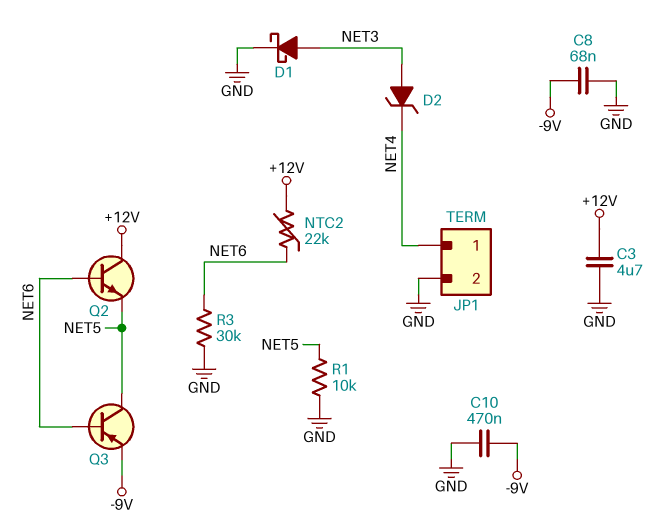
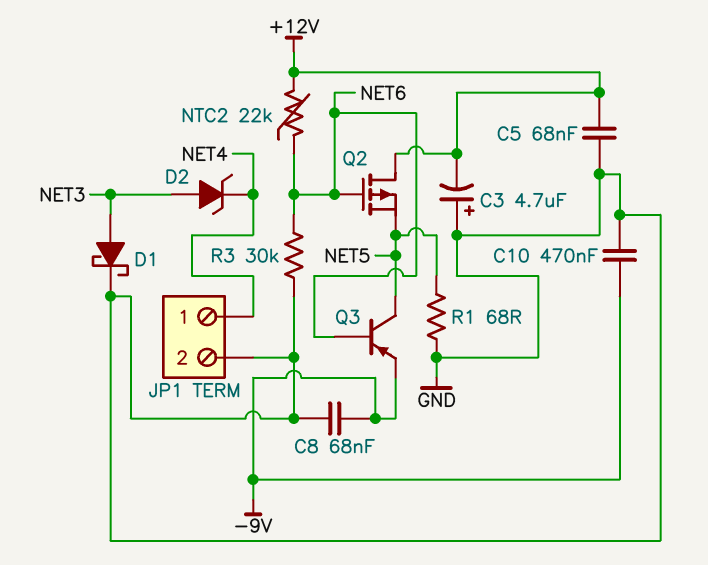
C3: 4.7uF (+12V, GND) -> 4.7uF (plus GND, minus +12V)
C5: none -> 68nF (+12V, GND)
Q2: NPN (B NET6, C +12V, E NET5) -> PMOS (G NET6, D +12V, S NET5)
R1: 10k (GND, NET5) -> 68 (GND, NET5)

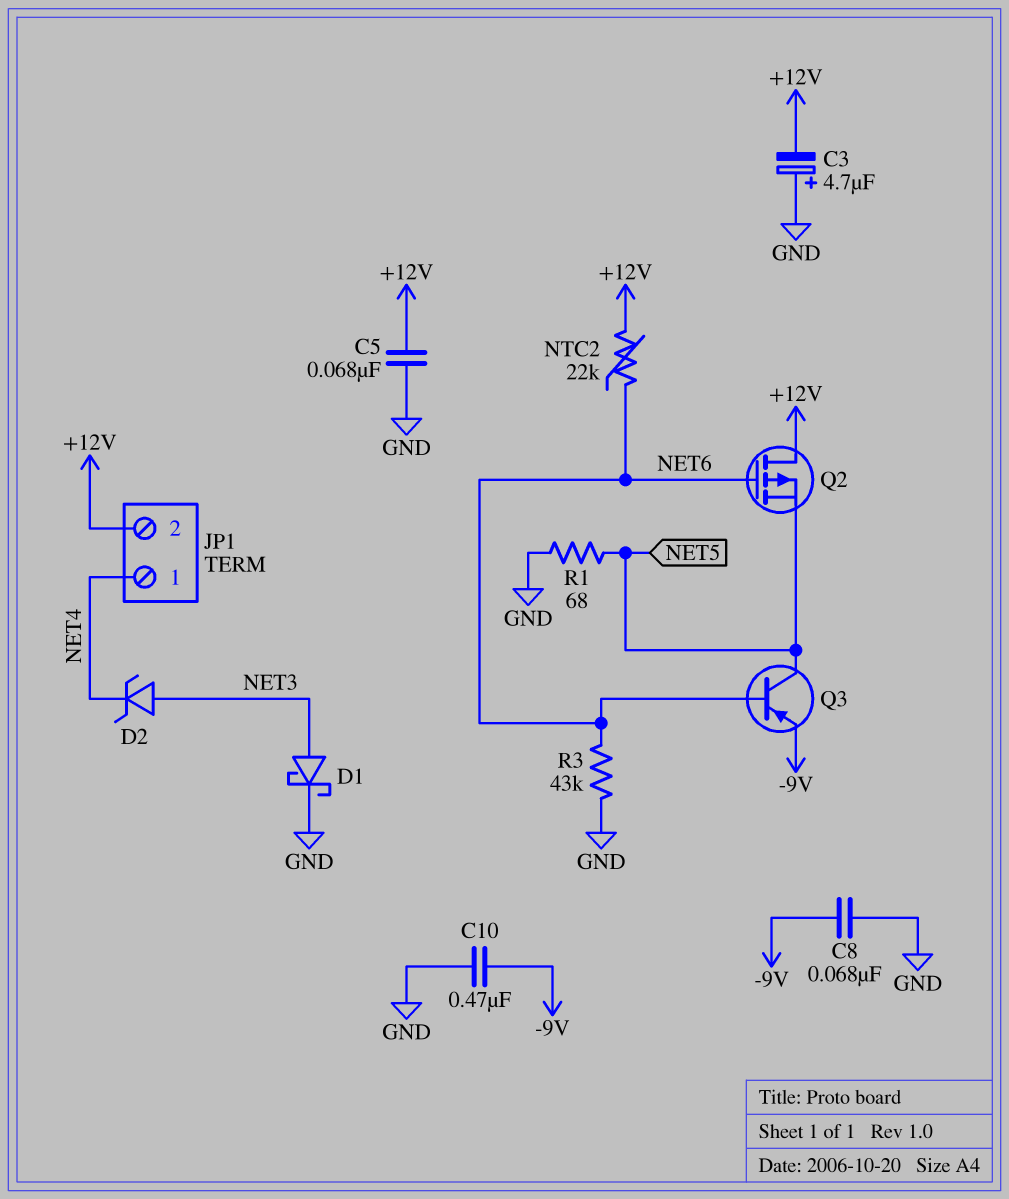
JP1 pin 2: GND -> +12V
R3: 30k (GND, NET6) -> 43k (GND, NET6)

